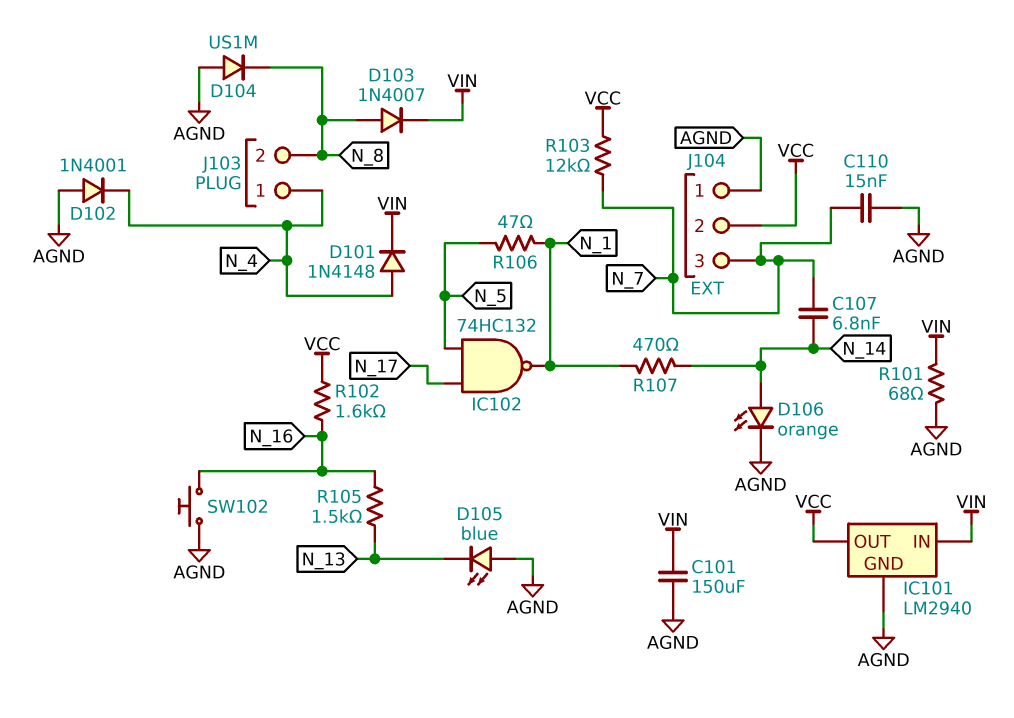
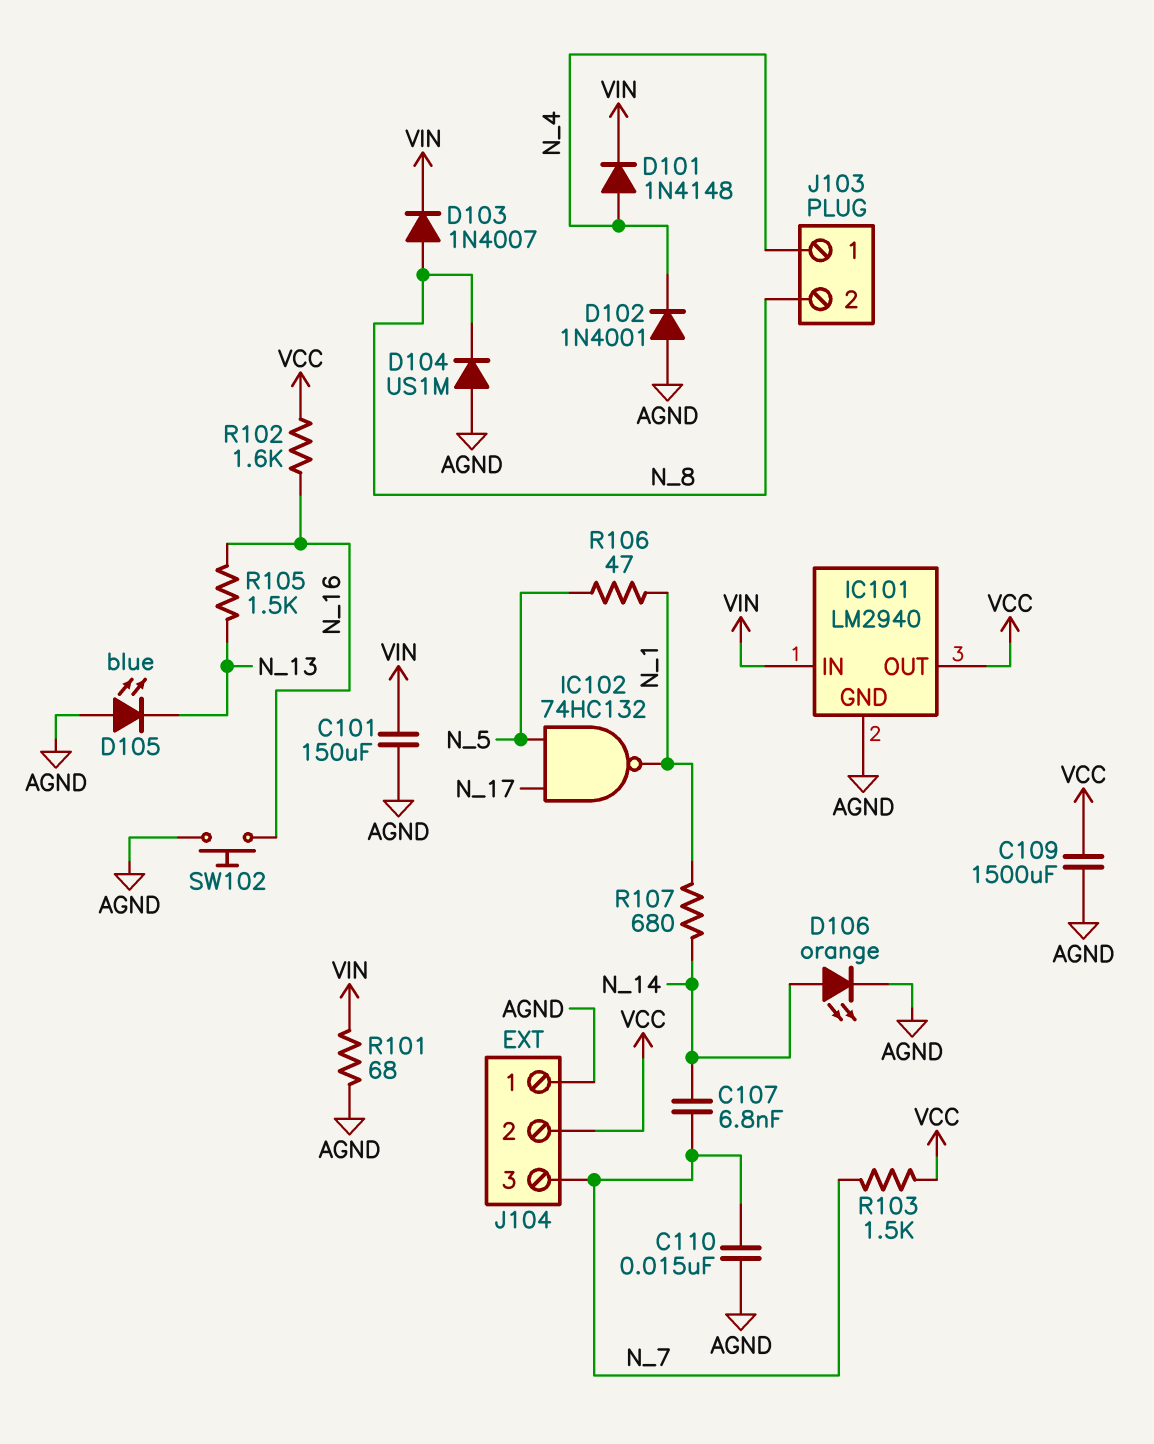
C109: none -> 1500uF (AGND, VCC)
R103: 12k (N_7, VCC) -> 1.5k (N_7, VCC)
R107: 470 (N_1, N_14) -> 680 (N_1, N_14)

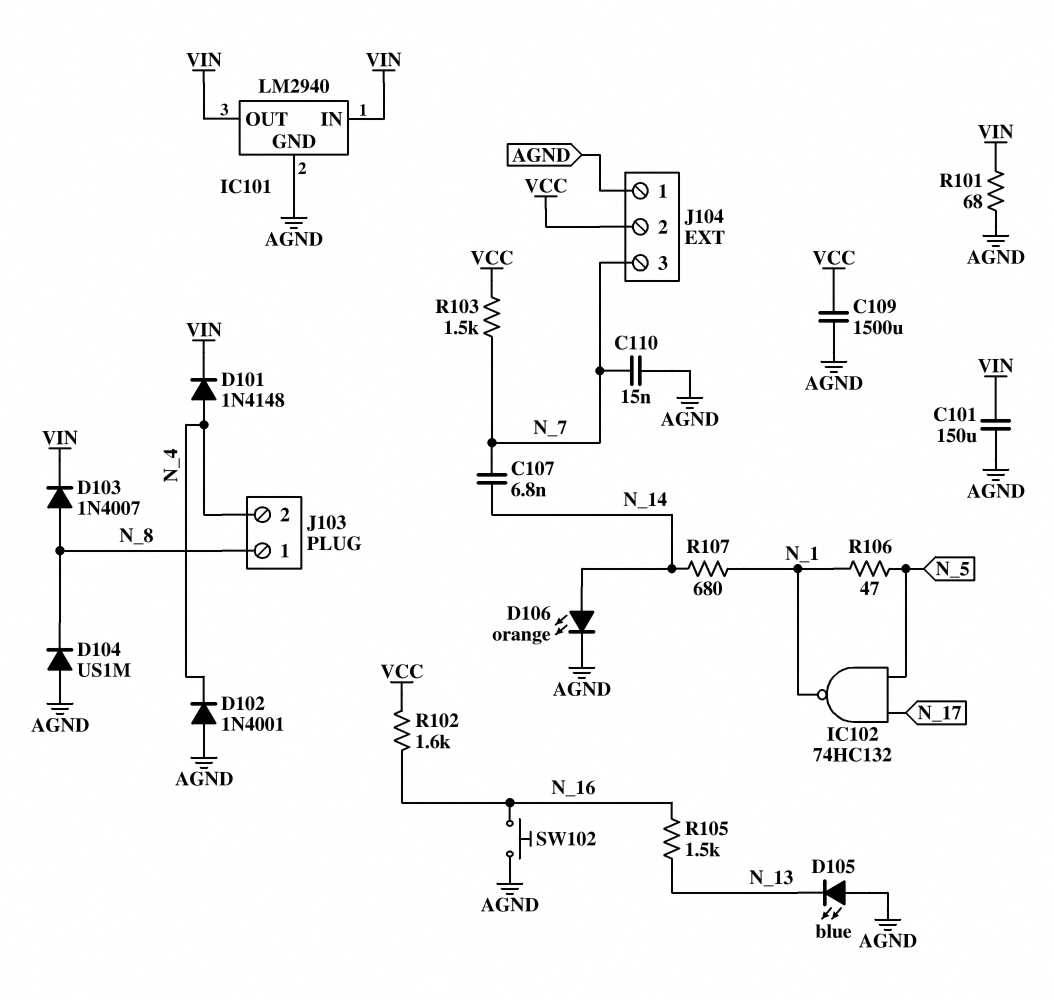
IC101 pin OUT: VCC -> VIN
J103 pin 1: N_4 -> N_8
J103 pin 2: N_8 -> N_4

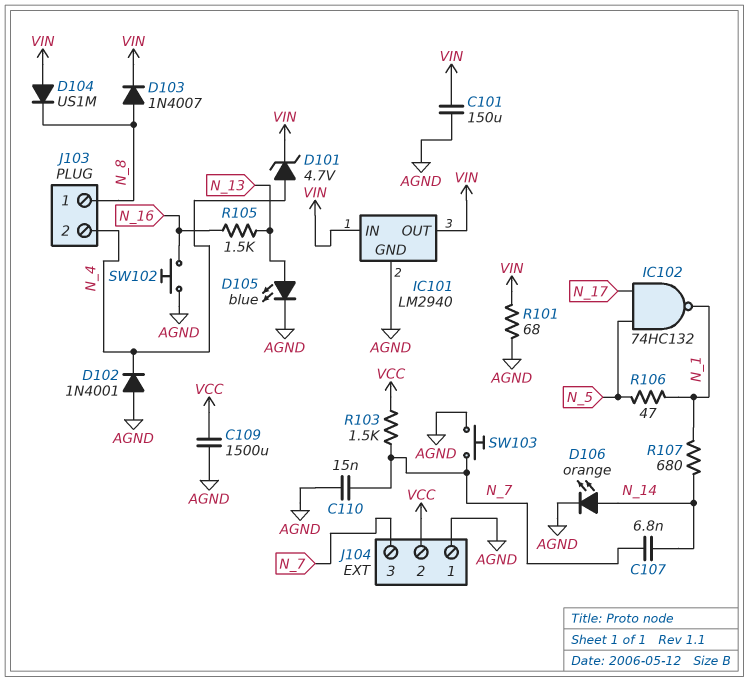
D101: diode 1N4148 (A N_4, K VIN) -> zener 4.7V (A N_4, K VIN)
D104: diode US1M (A AGND, K N_8) -> diode US1M (A VIN, K N_8)
D105: LED blue (A AGND, K N_13) -> LED blue (A N_13, K AGND)
R102: 1.6k (N_16, VCC) -> none
SW103: none -> button (AGND, N_7)

